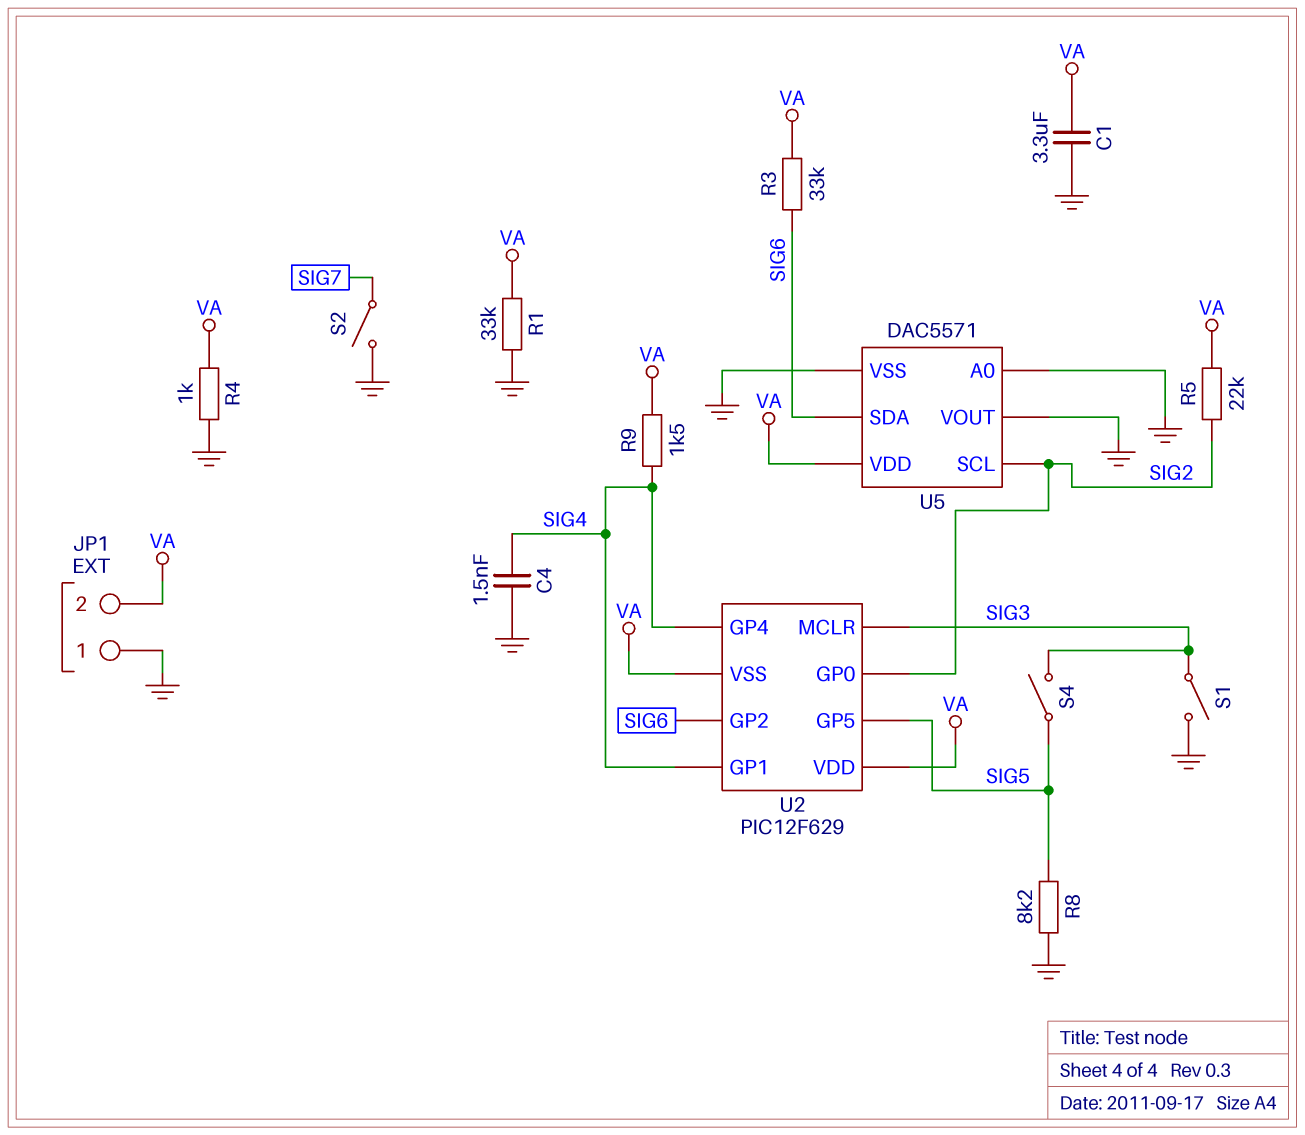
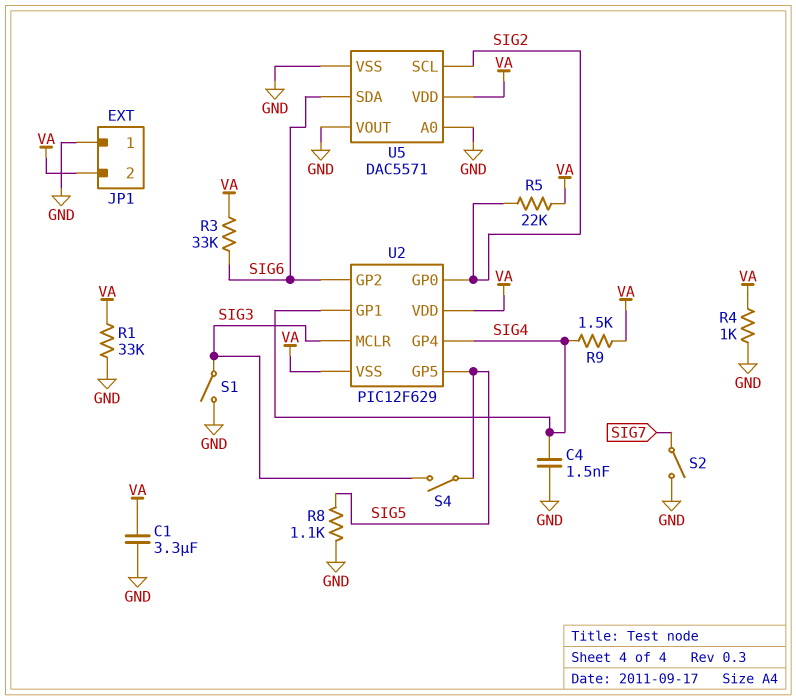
R8: 8.2k (GND, SIG5) -> 1.1k (GND, SIG5)

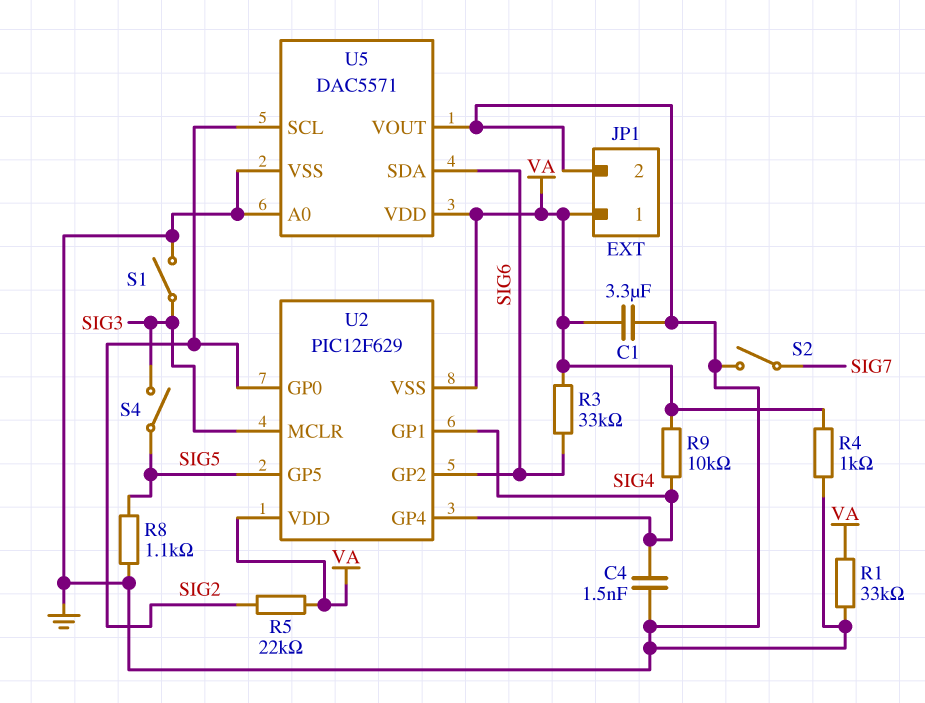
JP1 pin 1: GND -> VA
JP1 pin 2: VA -> GND
R9: 1.5k (SIG4, VA) -> 10k (SIG4, VA)

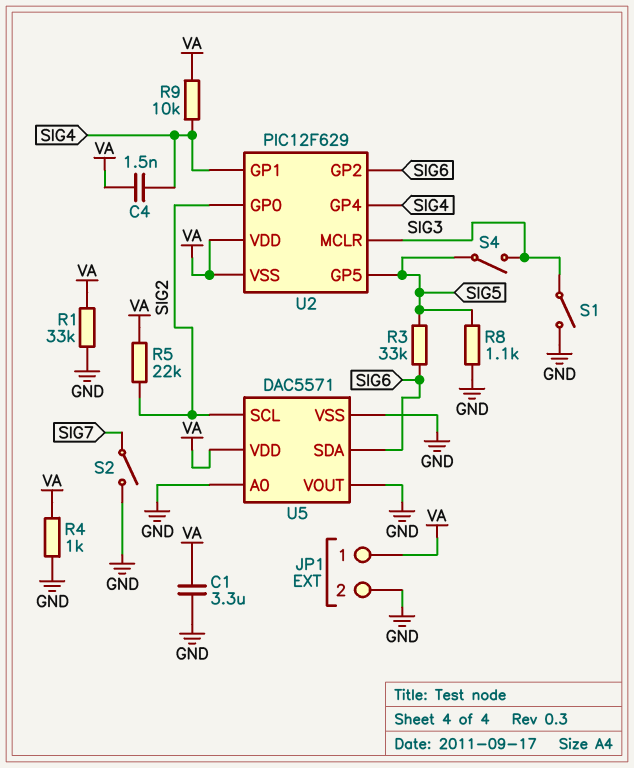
C4: 1.5nF (GND, SIG4) -> 1.5nF (SIG4, VA)
R3: 33k (SIG6, VA) -> 33k (SIG5, SIG6)

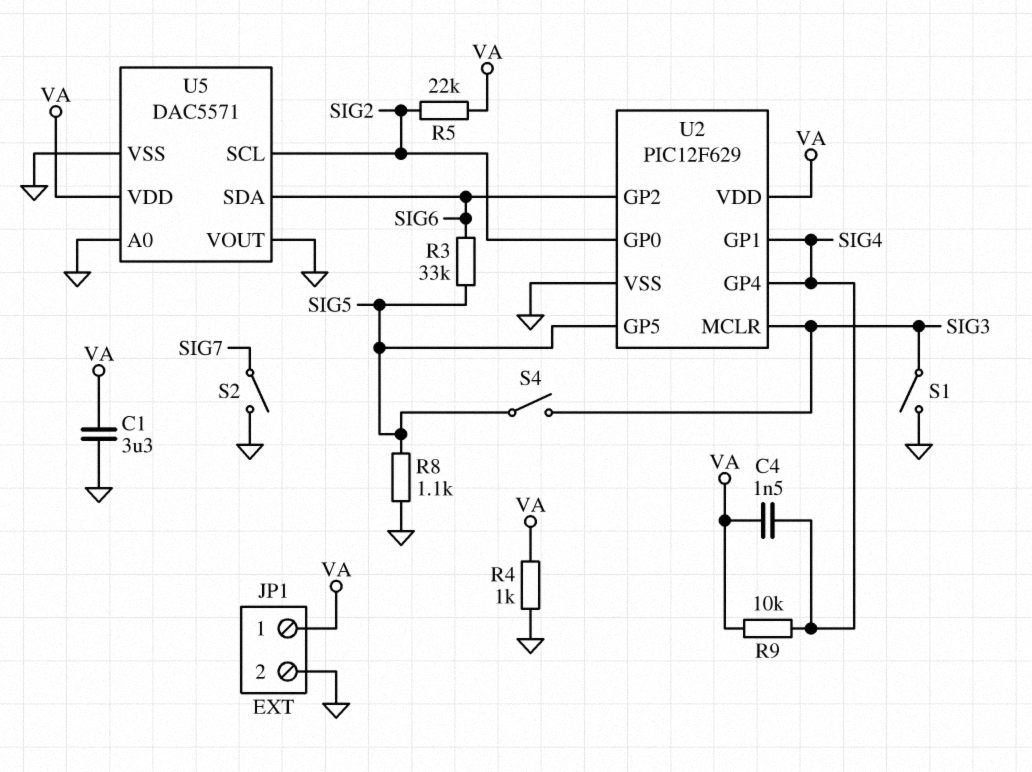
R1: 33k (GND, VA) -> none
U2 pin VSS: VA -> GND

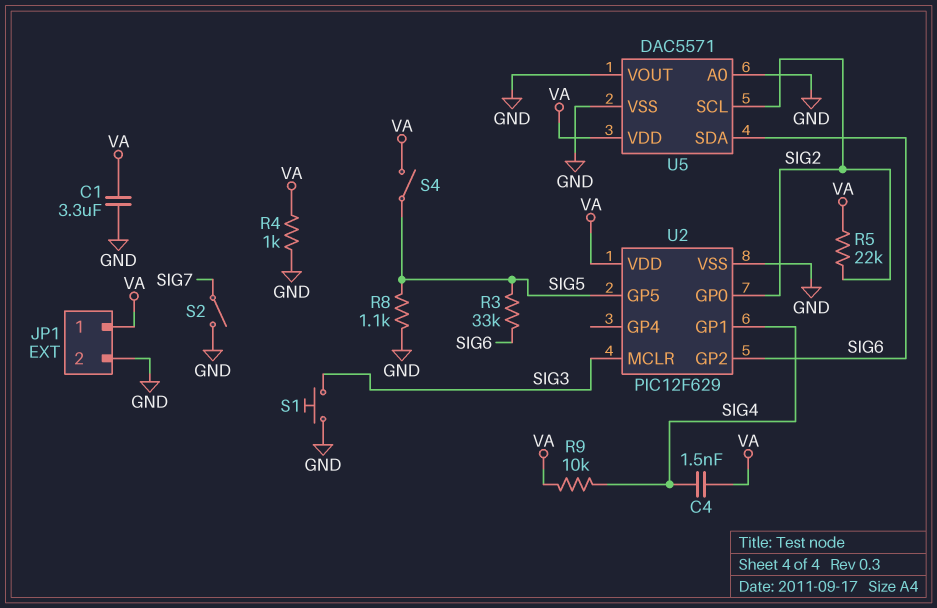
S1: switch (GND, SIG3) -> button (GND, SIG3)
S4: switch (SIG3, SIG5) -> switch (SIG5, VA)
U2 pin GP4: SIG4 -> none

